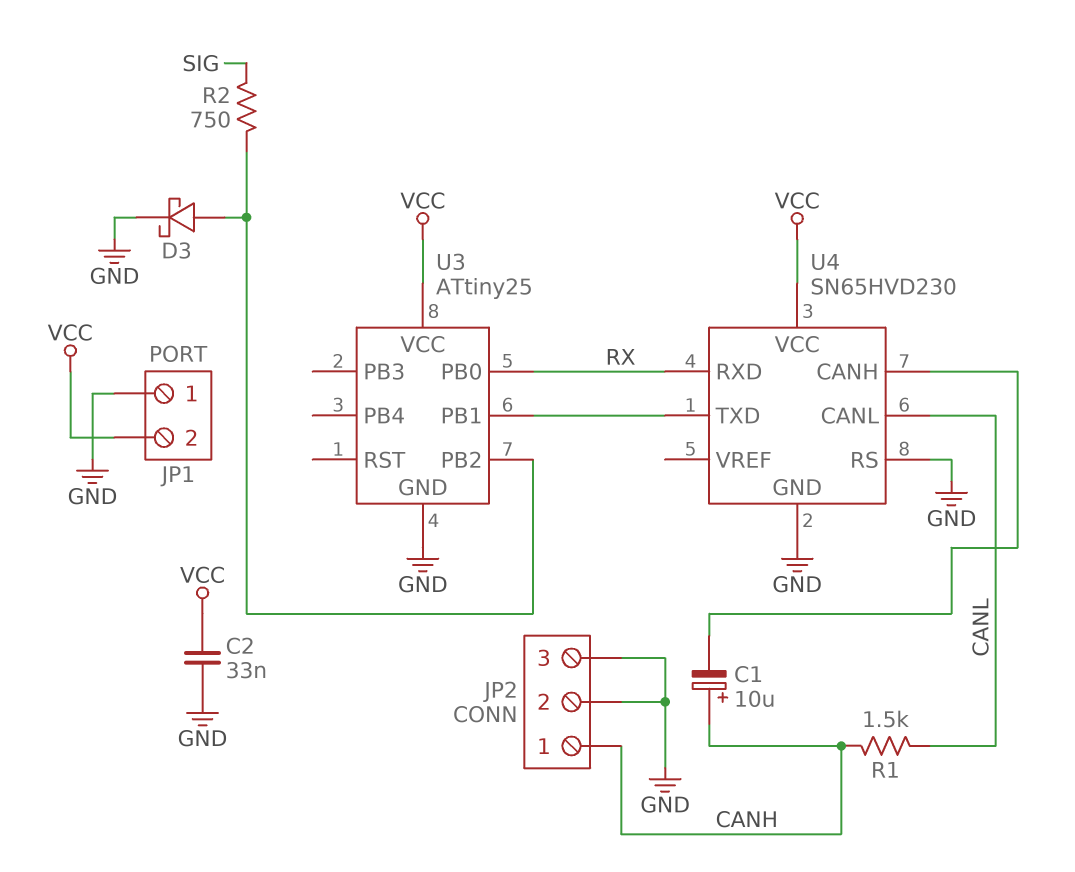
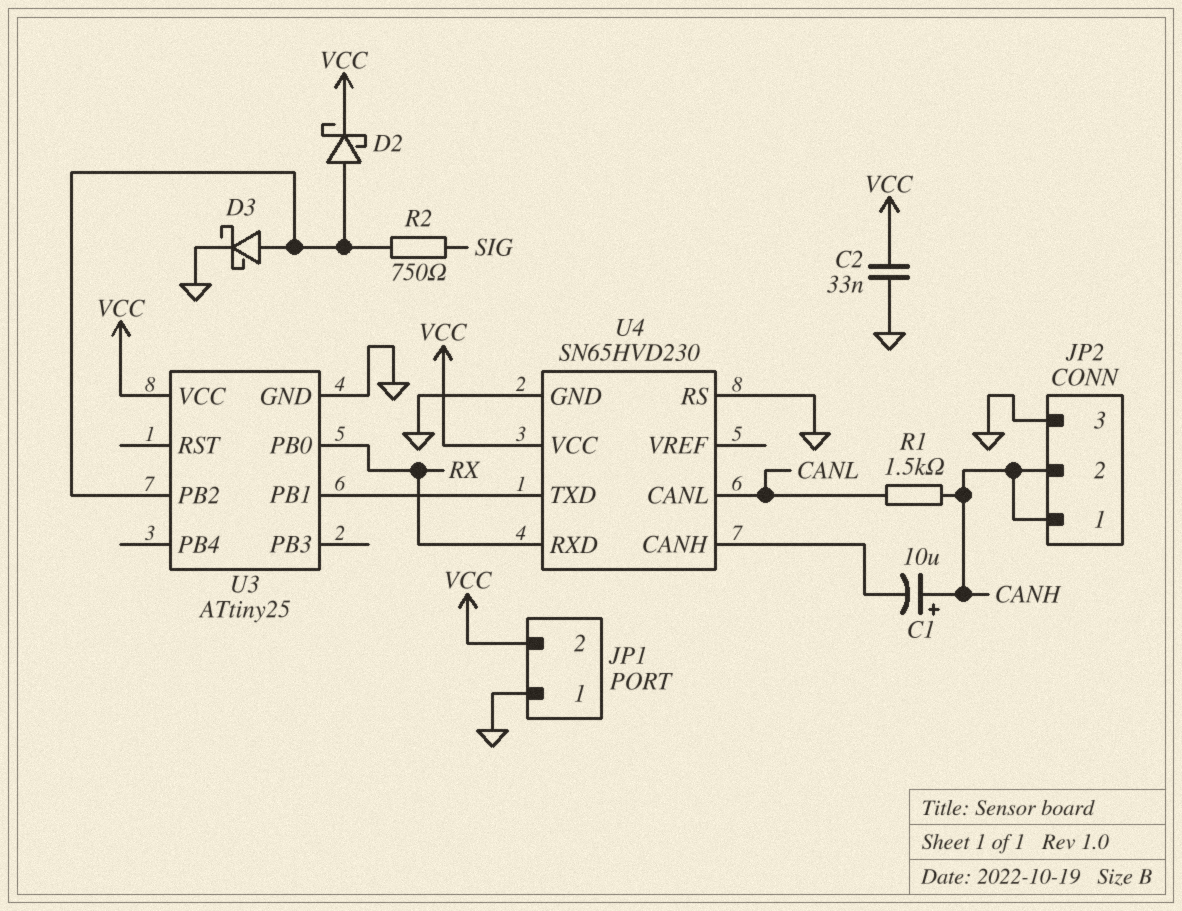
D2: none -> schottky (A U3/PB2, K VCC)
JP2 pin 2: GND -> CANH

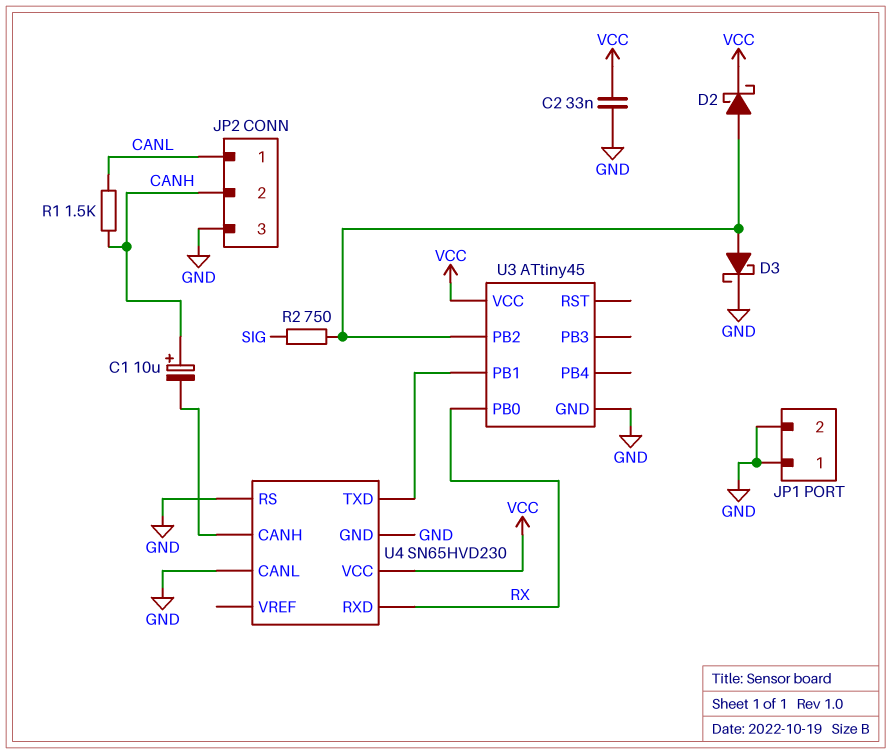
JP1 pin 2: VCC -> GND
JP2 pin 1: CANH -> CANL
U3: ATtiny25 -> ATtiny45
U4 pin CANL: CANL -> GND

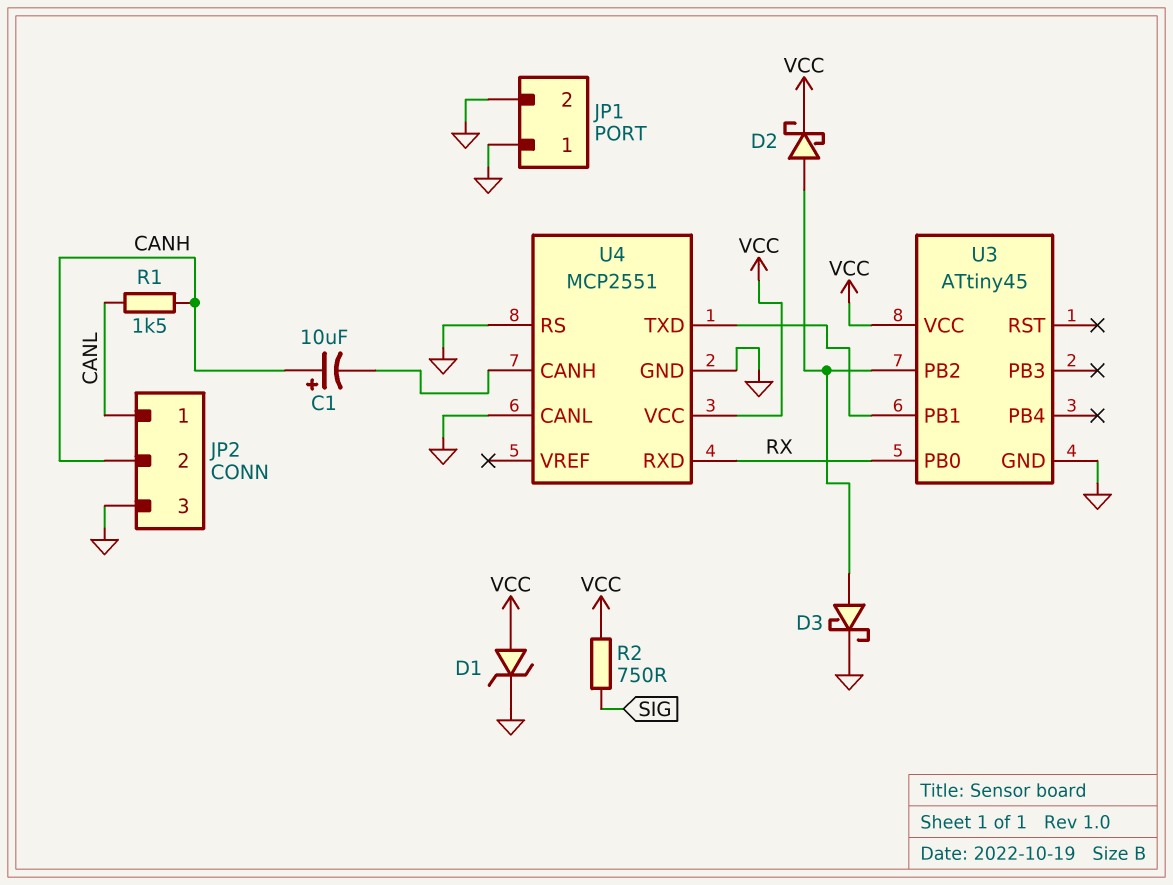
C2: 33nF (GND, VCC) -> none
D1: none -> zener (A VCC, K GND)
R2: 750 (SIG, U3/PB2) -> 750 (SIG, VCC)
U4: SN65HVD230 -> MCP2551

